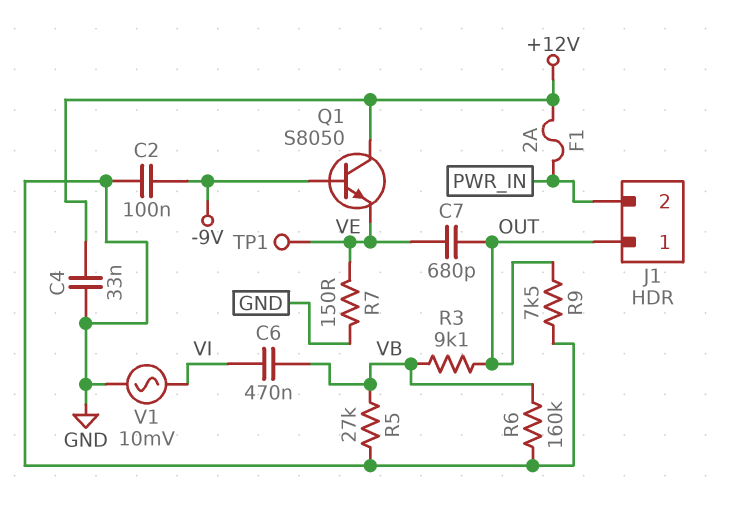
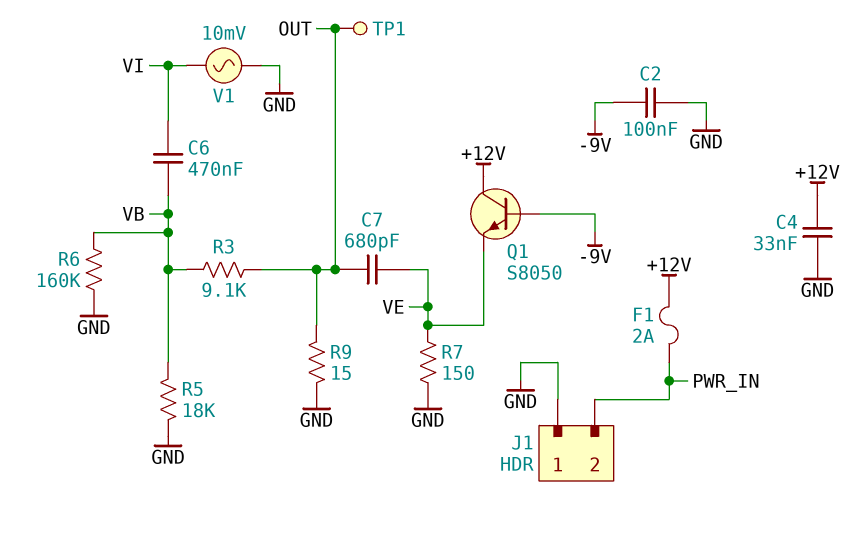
J1 pin 1: OUT -> GND
R5: 27k (GND, VB) -> 18k (GND, VB)
R9: 7.5k (GND, OUT) -> 15 (GND, OUT)
TP1: test point (VE) -> test point (OUT)

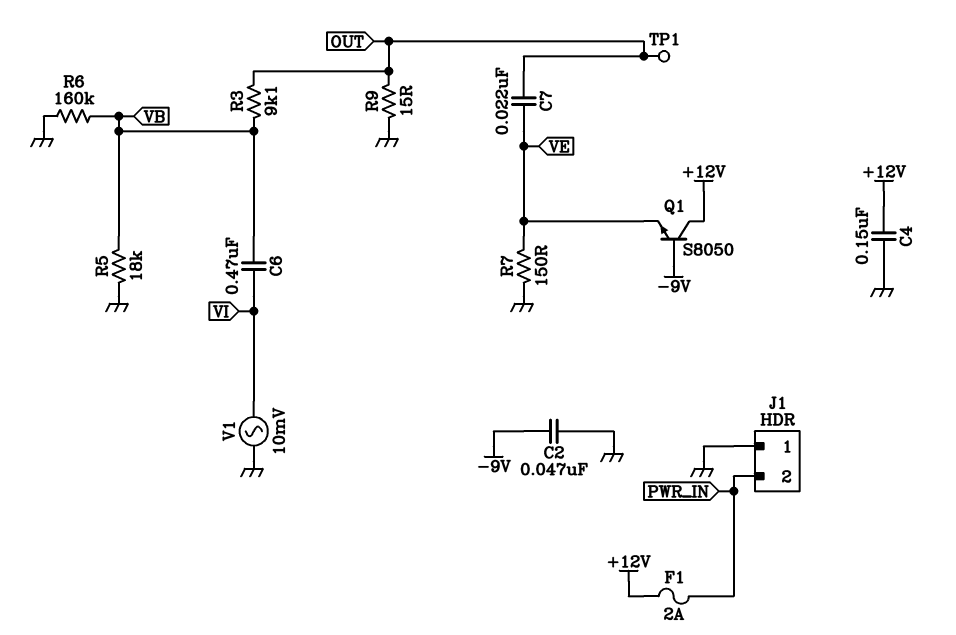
C2: 100nF (-9V, GND) -> 47nF (-9V, GND)
C4: 33nF (+12V, GND) -> 150nF (+12V, GND)
C7: 680pF (OUT, VE) -> 22nF (OUT, VE)

